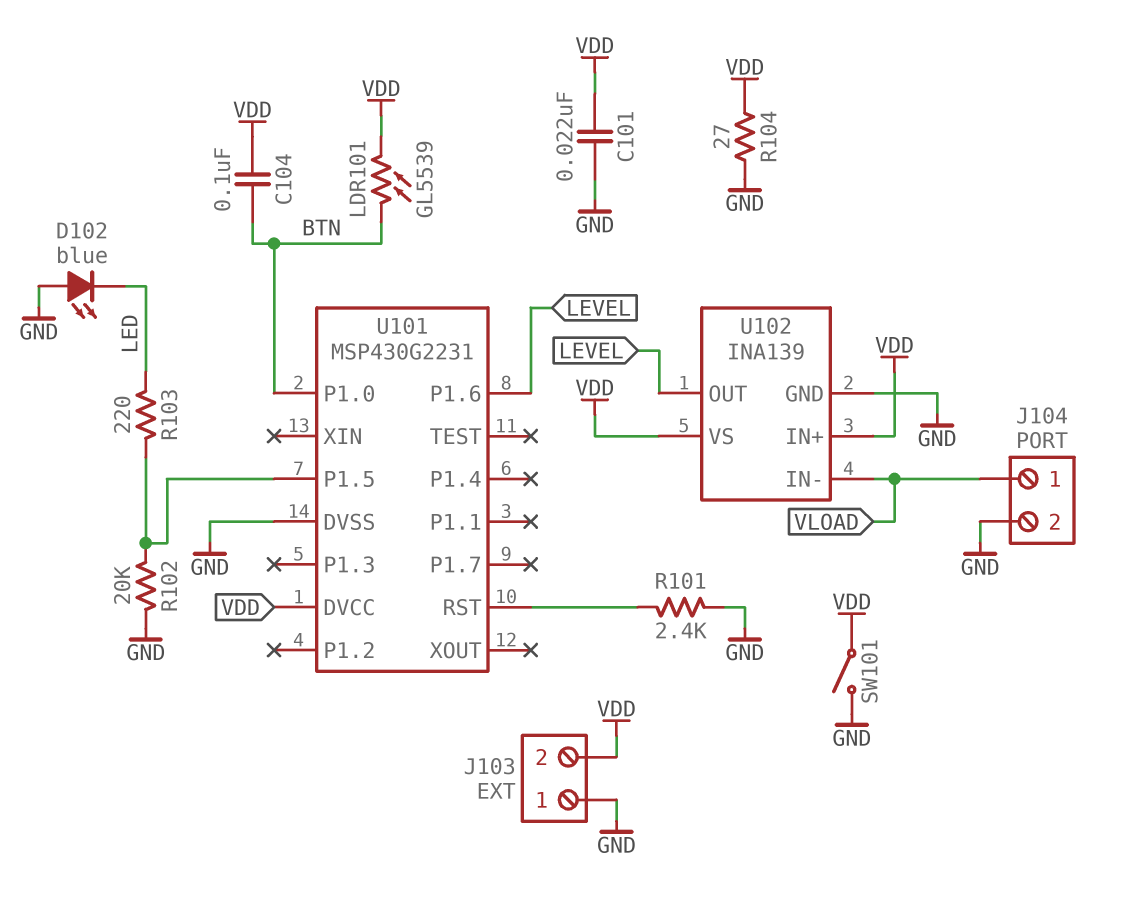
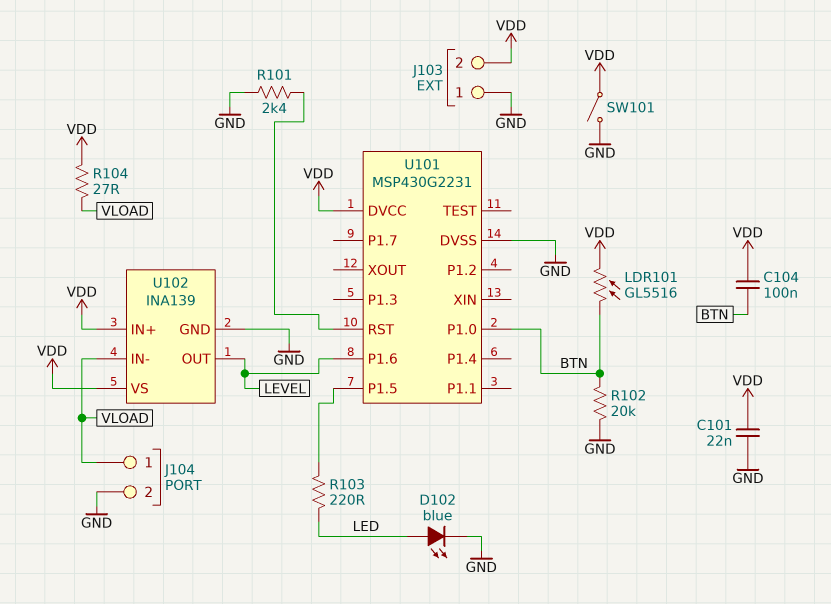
D102: LED blue (A GND, K LED) -> LED blue (A LED, K GND)
LDR101: GL5539 (BTN, VDD) -> GL5516 (BTN, VDD)
R102: 20k (GND, U101/P1.5) -> 20k (BTN, GND)
R104: 27 (GND, VDD) -> 27 (VDD, VLOAD)

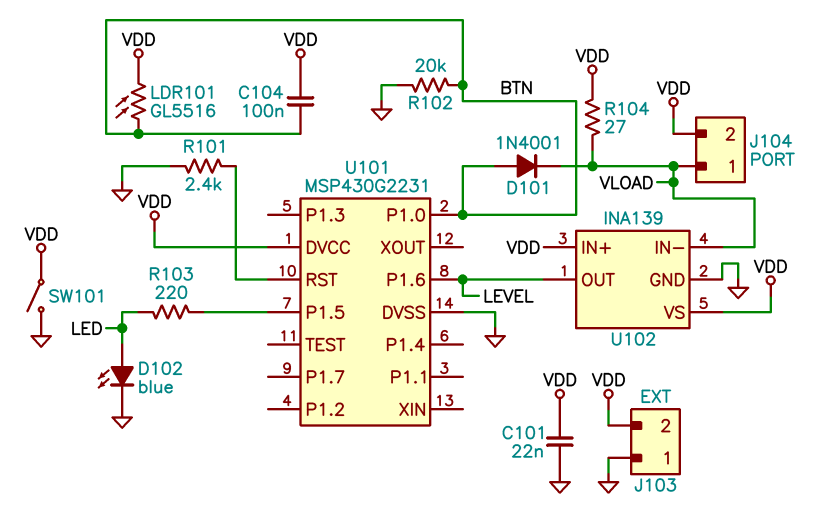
D101: none -> diode 1N4001 (A BTN, K VLOAD)
J104 pin 2: GND -> VDD

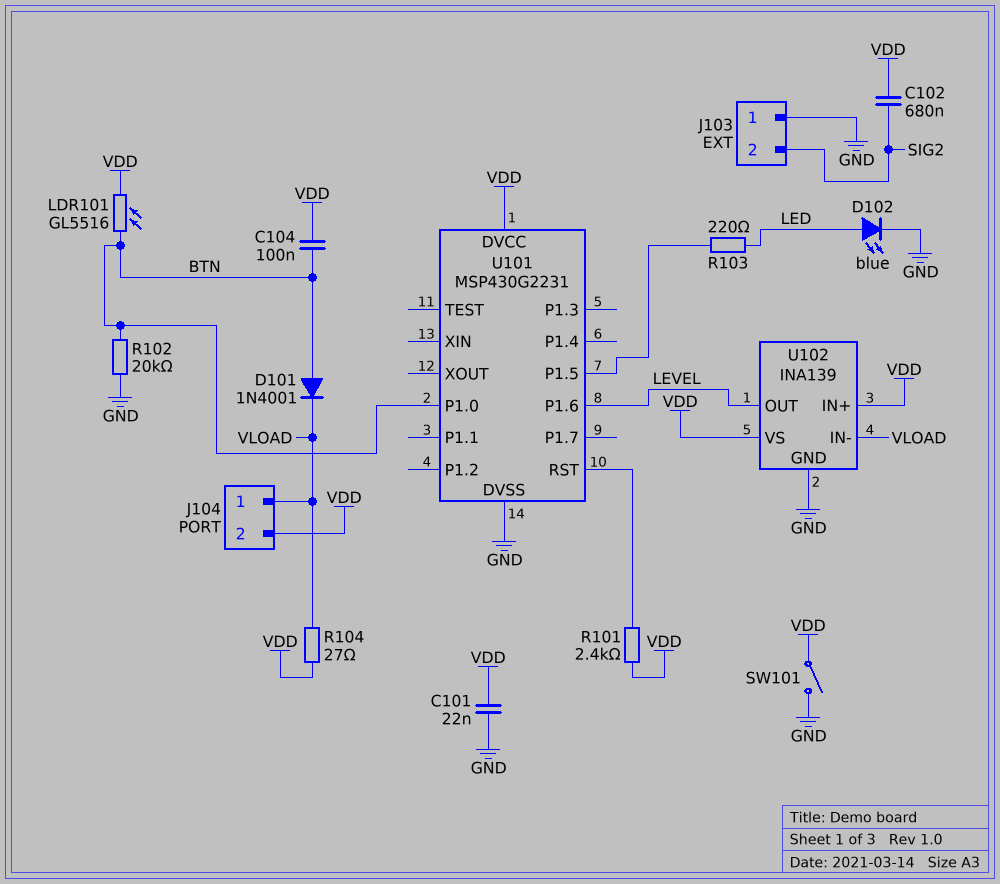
C102: none -> 680nF (SIG2, VDD)
J103 pin 2: VDD -> SIG2
R101: 2.4k (GND, U101/RST) -> 2.4k (U101/RST, VDD)

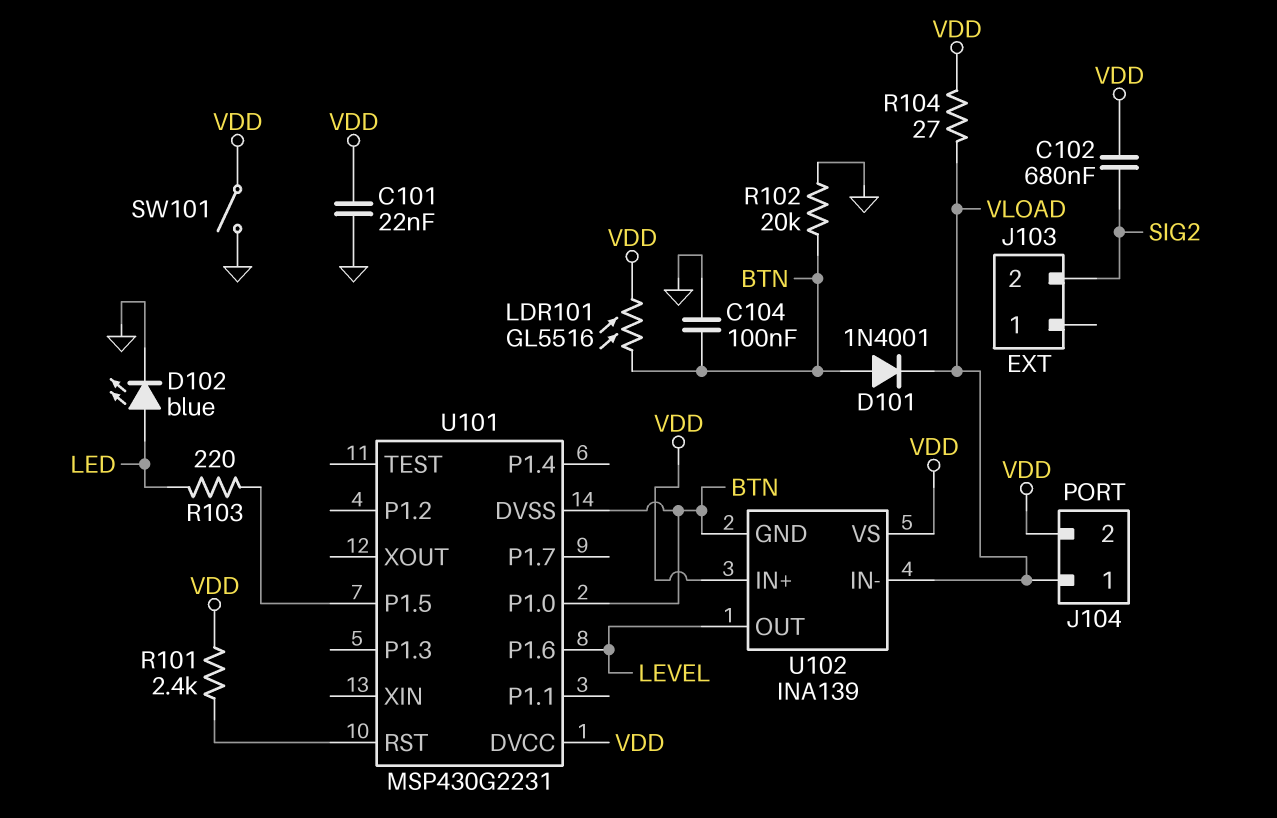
C104: 100nF (BTN, VDD) -> 100nF (BTN, GND)
J103 pin 1: GND -> none
U101 pin DVSS: GND -> BTN
U102 pin GND: GND -> BTN

